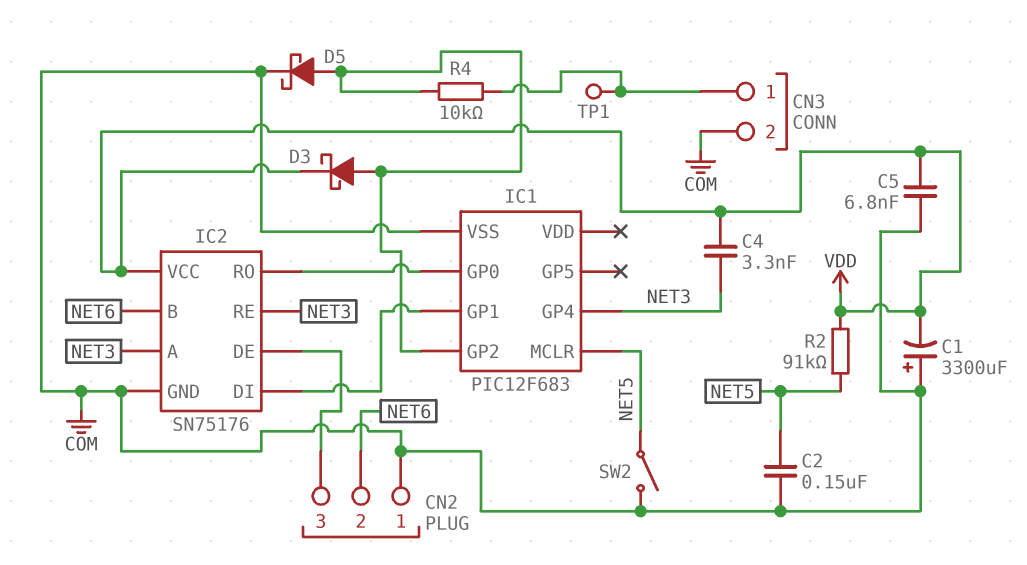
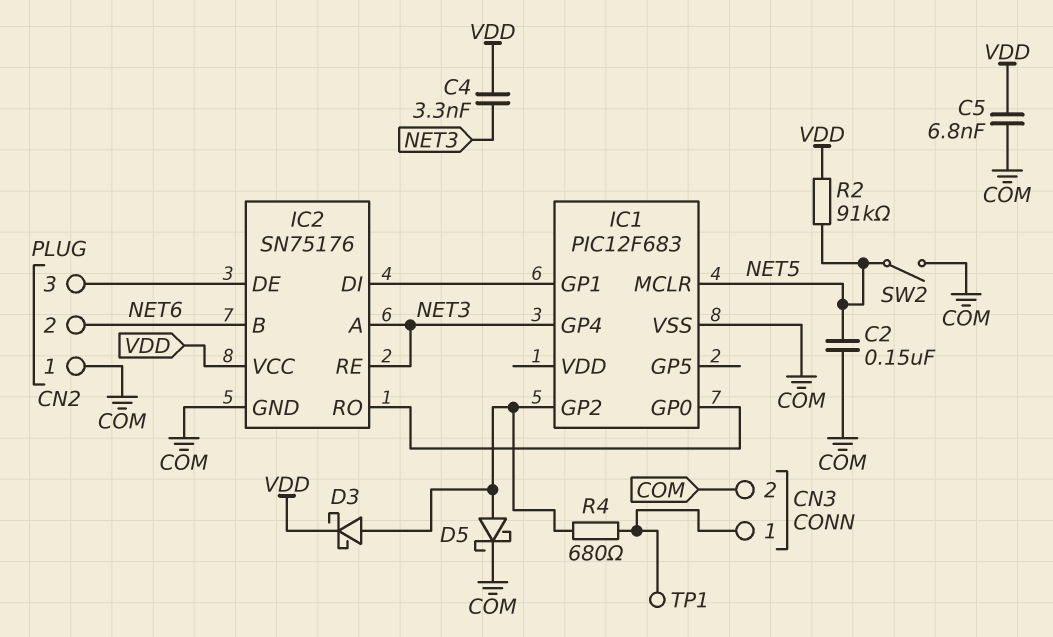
C1: 3300uF (plus COM, minus VDD) -> none
R4: 10k (CN3/1, IC1/GP2) -> 680 (CN3/1, IC1/GP2)

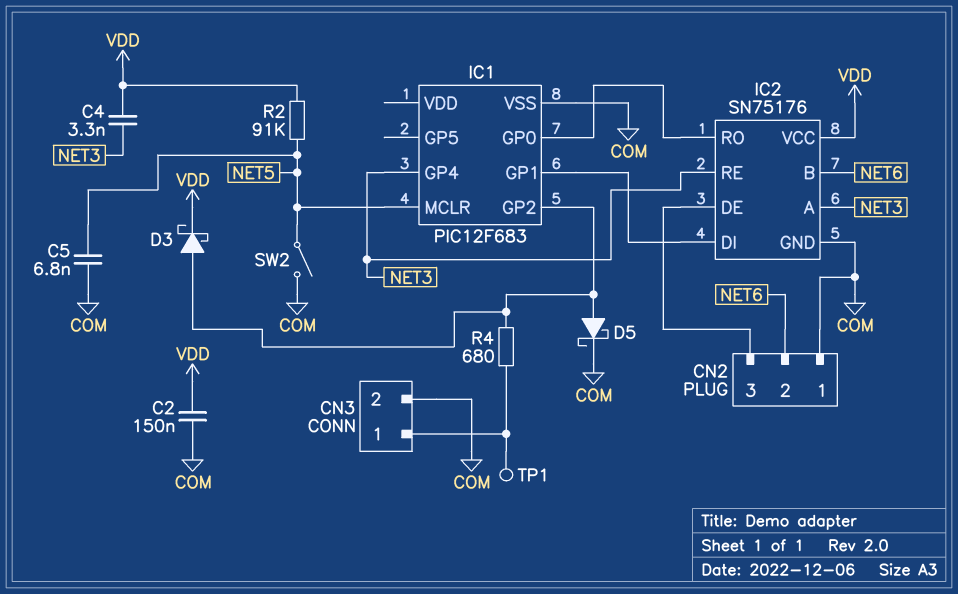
C2: 150nF (COM, NET5) -> 150nF (COM, VDD)
C5: 6.8nF (COM, VDD) -> 6.8nF (COM, NET5)

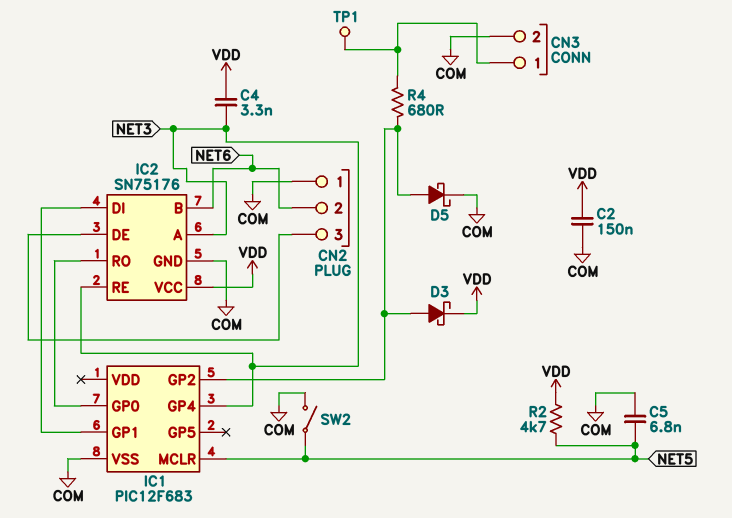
R2: 91k (NET5, VDD) -> 4.7k (NET5, VDD)

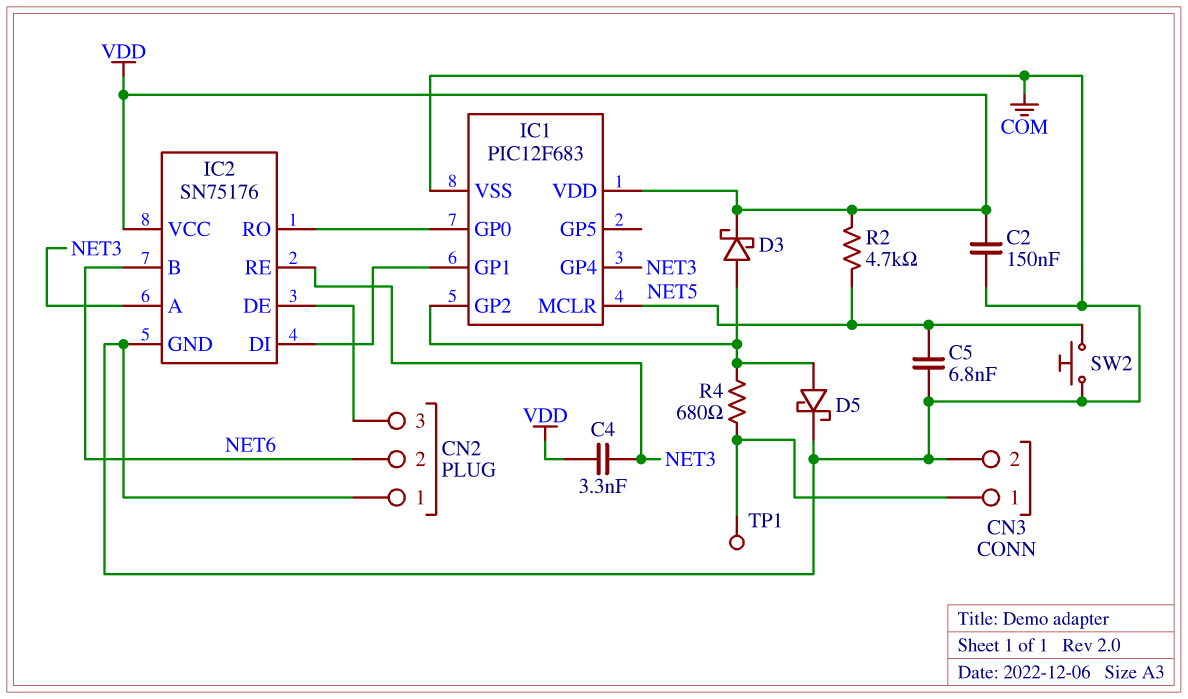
IC1 pin VDD: none -> VDD
SW2: switch (COM, NET5) -> button (COM, NET5)

